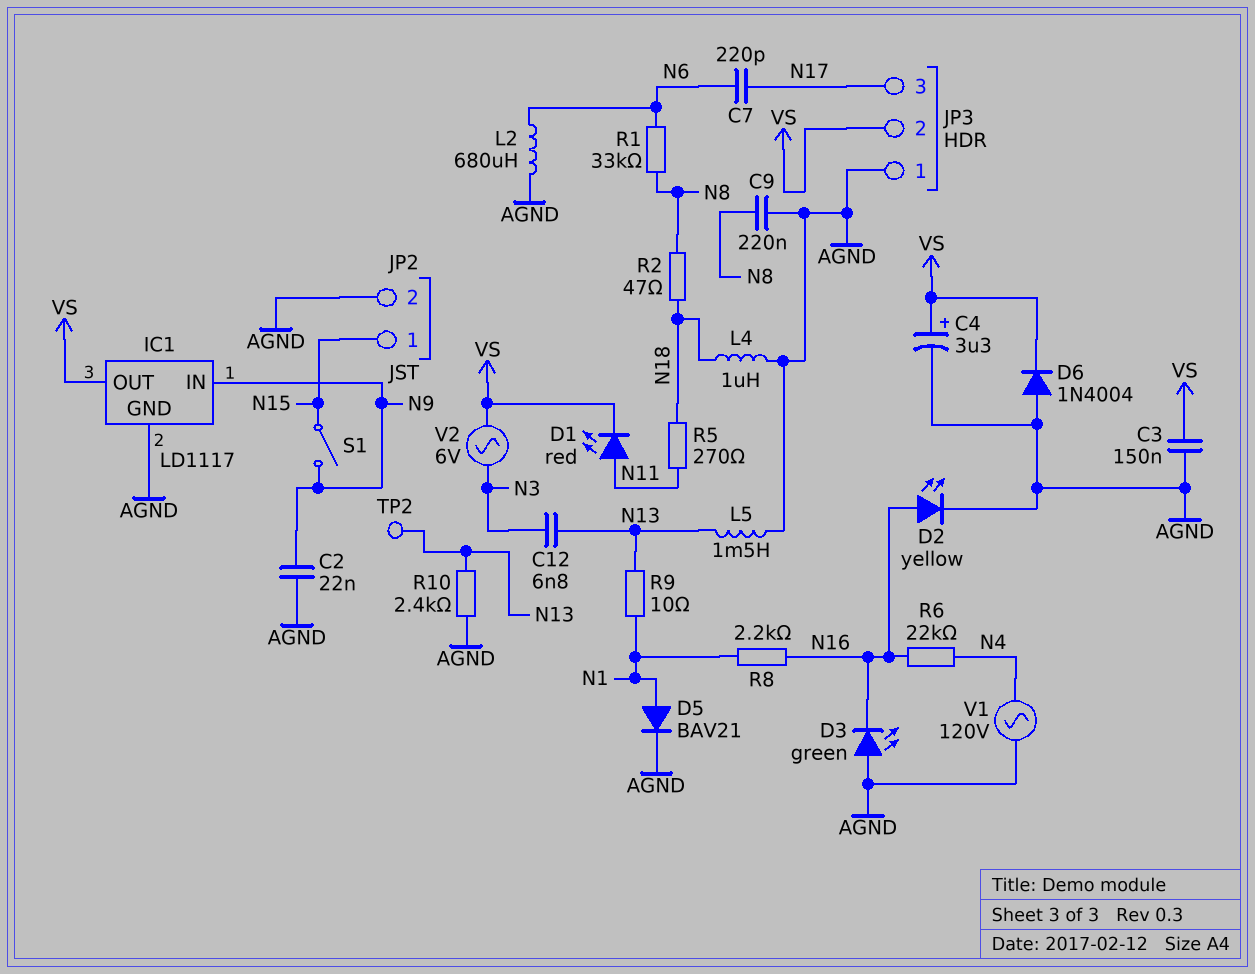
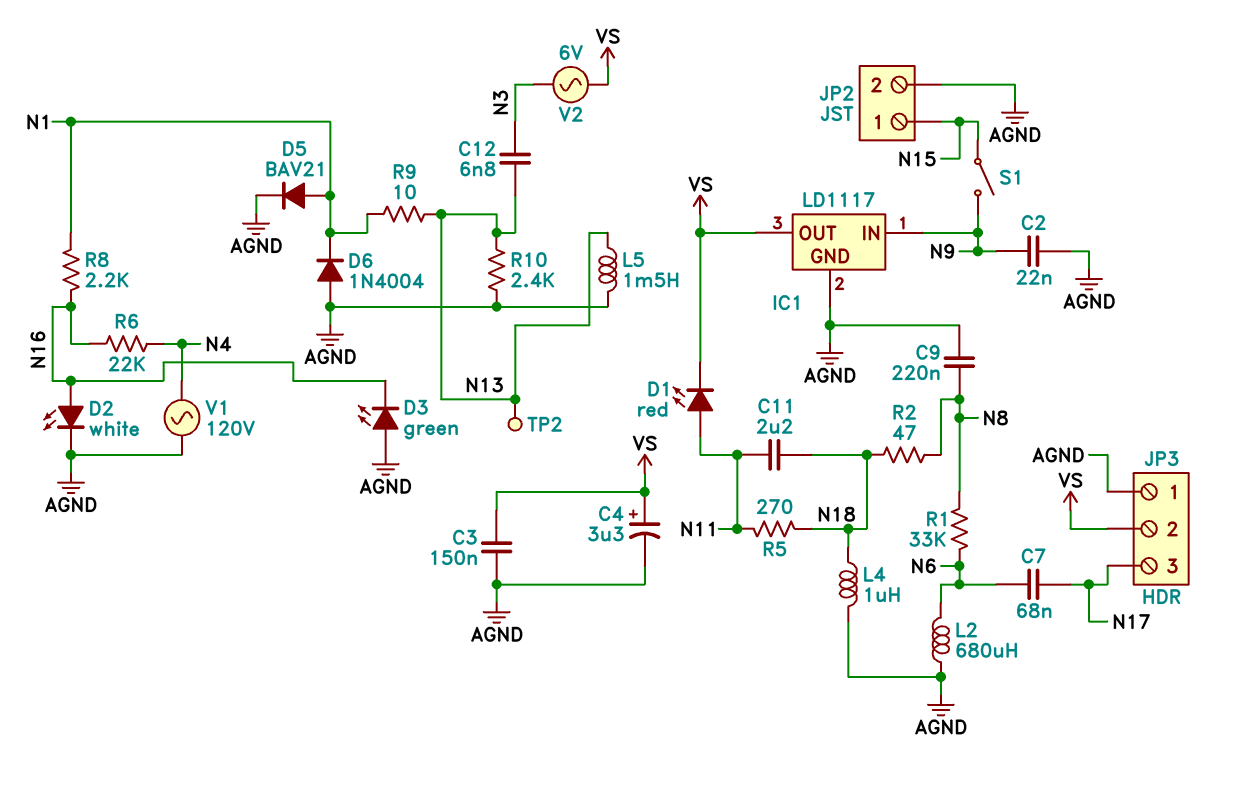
C7: 220pF (N6, N17) -> 68nF (N6, N17)
C11: none -> 2.2uF (N11, N18)
D2: LED yellow (A N16, K AGND) -> LED white (A N16, K AGND)
D6: diode 1N4004 (A AGND, K VS) -> diode 1N4004 (A AGND, K N1)

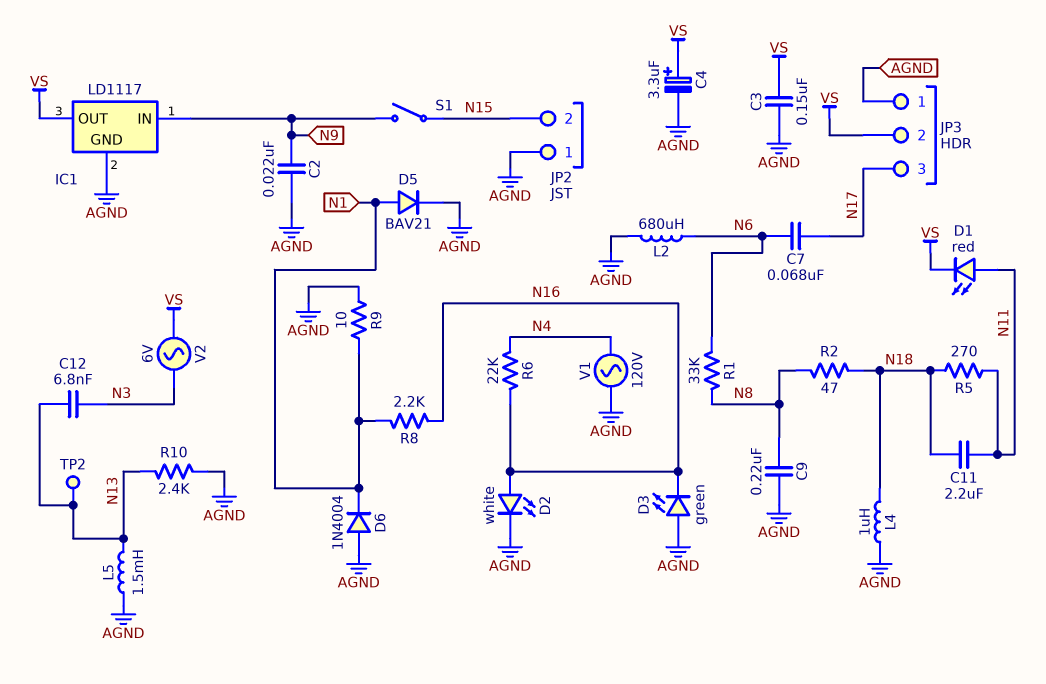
JP2 pin 1: N15 -> AGND
JP2 pin 2: AGND -> N15
R9: 10 (N1, N13) -> 10 (AGND, N1)

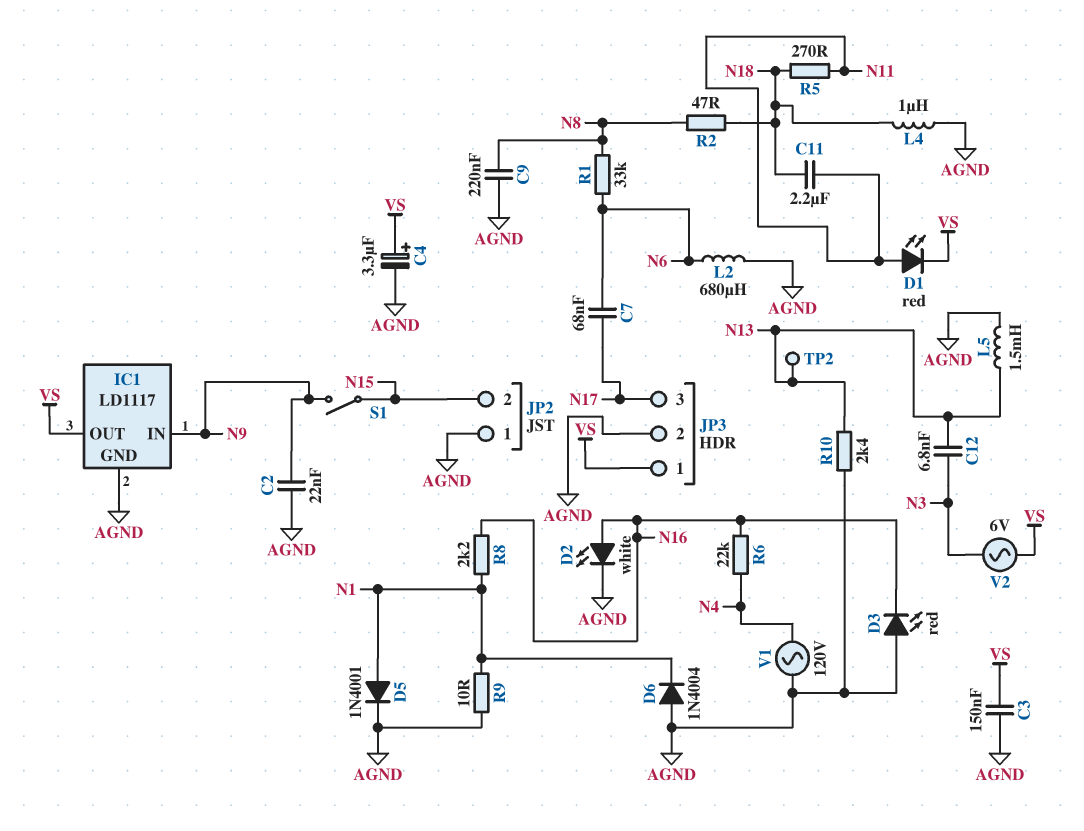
D3: LED green (A AGND, K N16) -> LED red (A AGND, K N16)
D5: diode BAV21 (A N1, K AGND) -> diode 1N4001 (A N1, K AGND)
JP3 pin 1: AGND -> VS
JP3 pin 2: VS -> AGND

